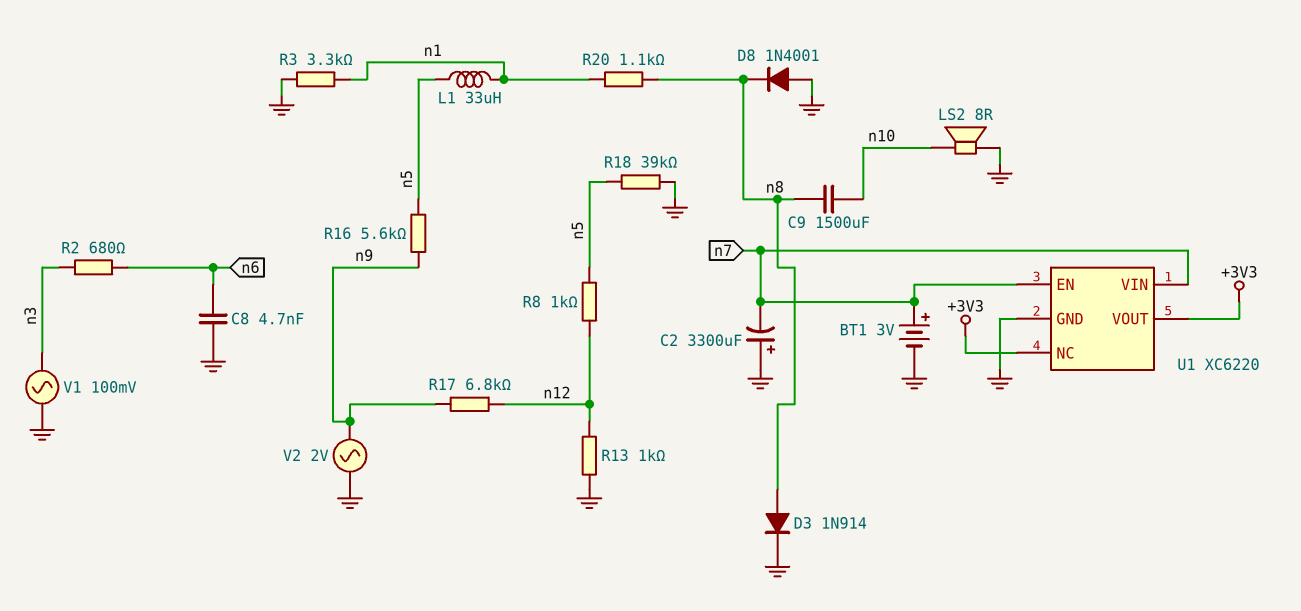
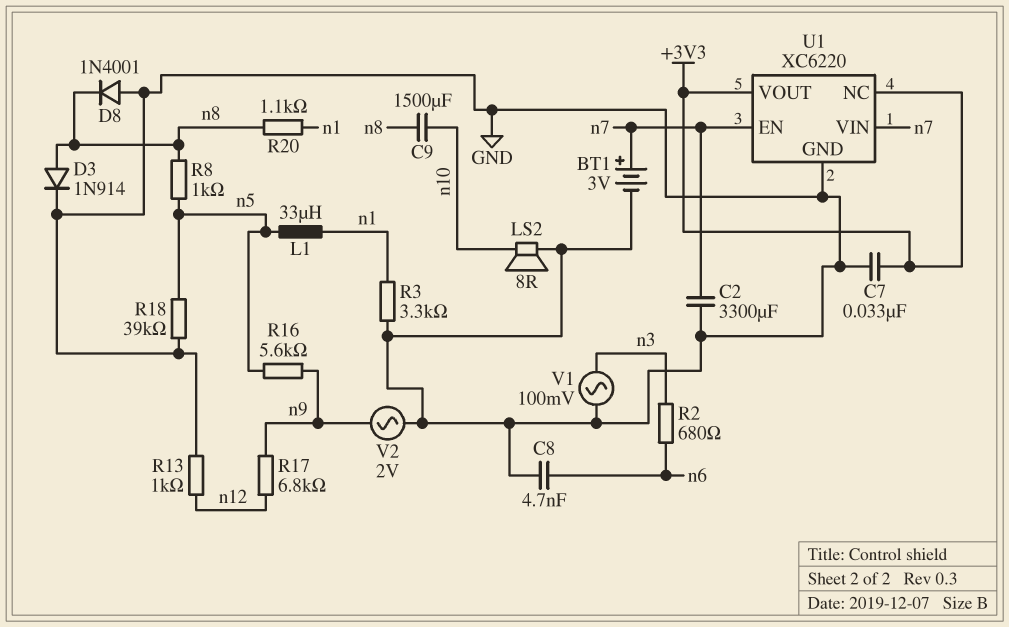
C2: 3300uF (plus GND, minus n7) -> 3300uF (GND, n7)
C7: none -> 33nF (+3V3, GND)
R8: 1k (n5, n12) -> 1k (n5, n8)

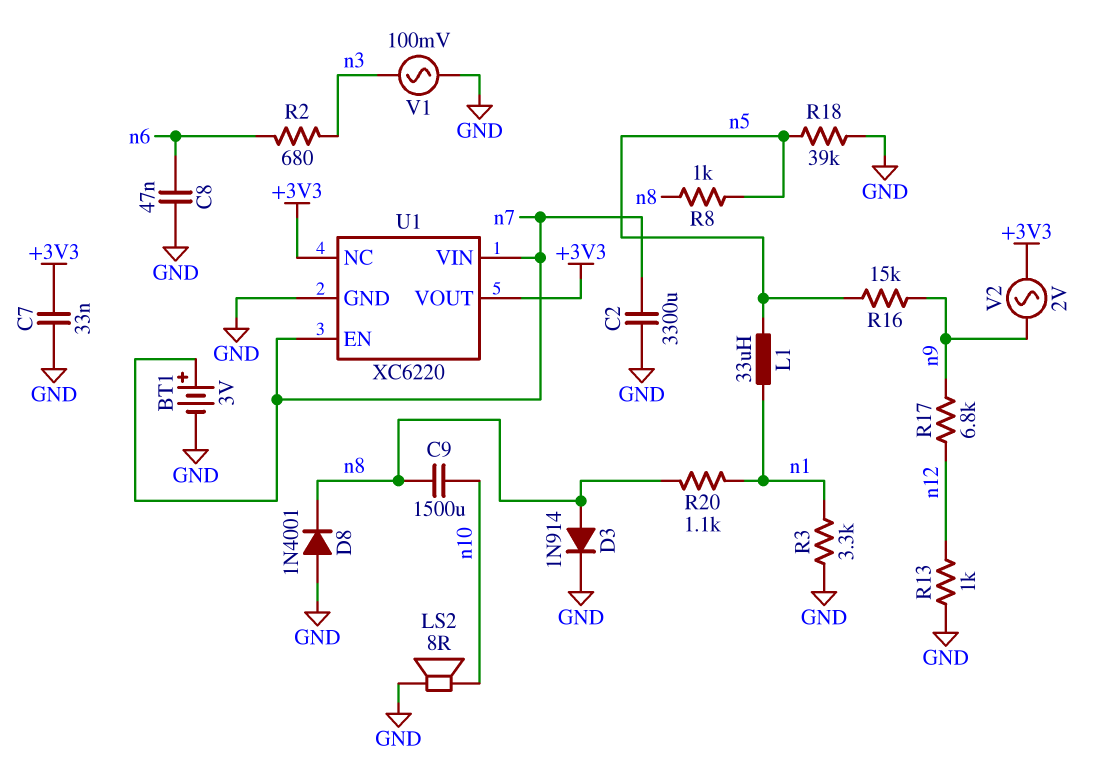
C8: 4.7nF (GND, n6) -> 47nF (GND, n6)
R16: 5.6k (n5, n9) -> 15k (n5, n9)
V2: AC 2V (GND, n9) -> AC 2V (+3V3, n9)

